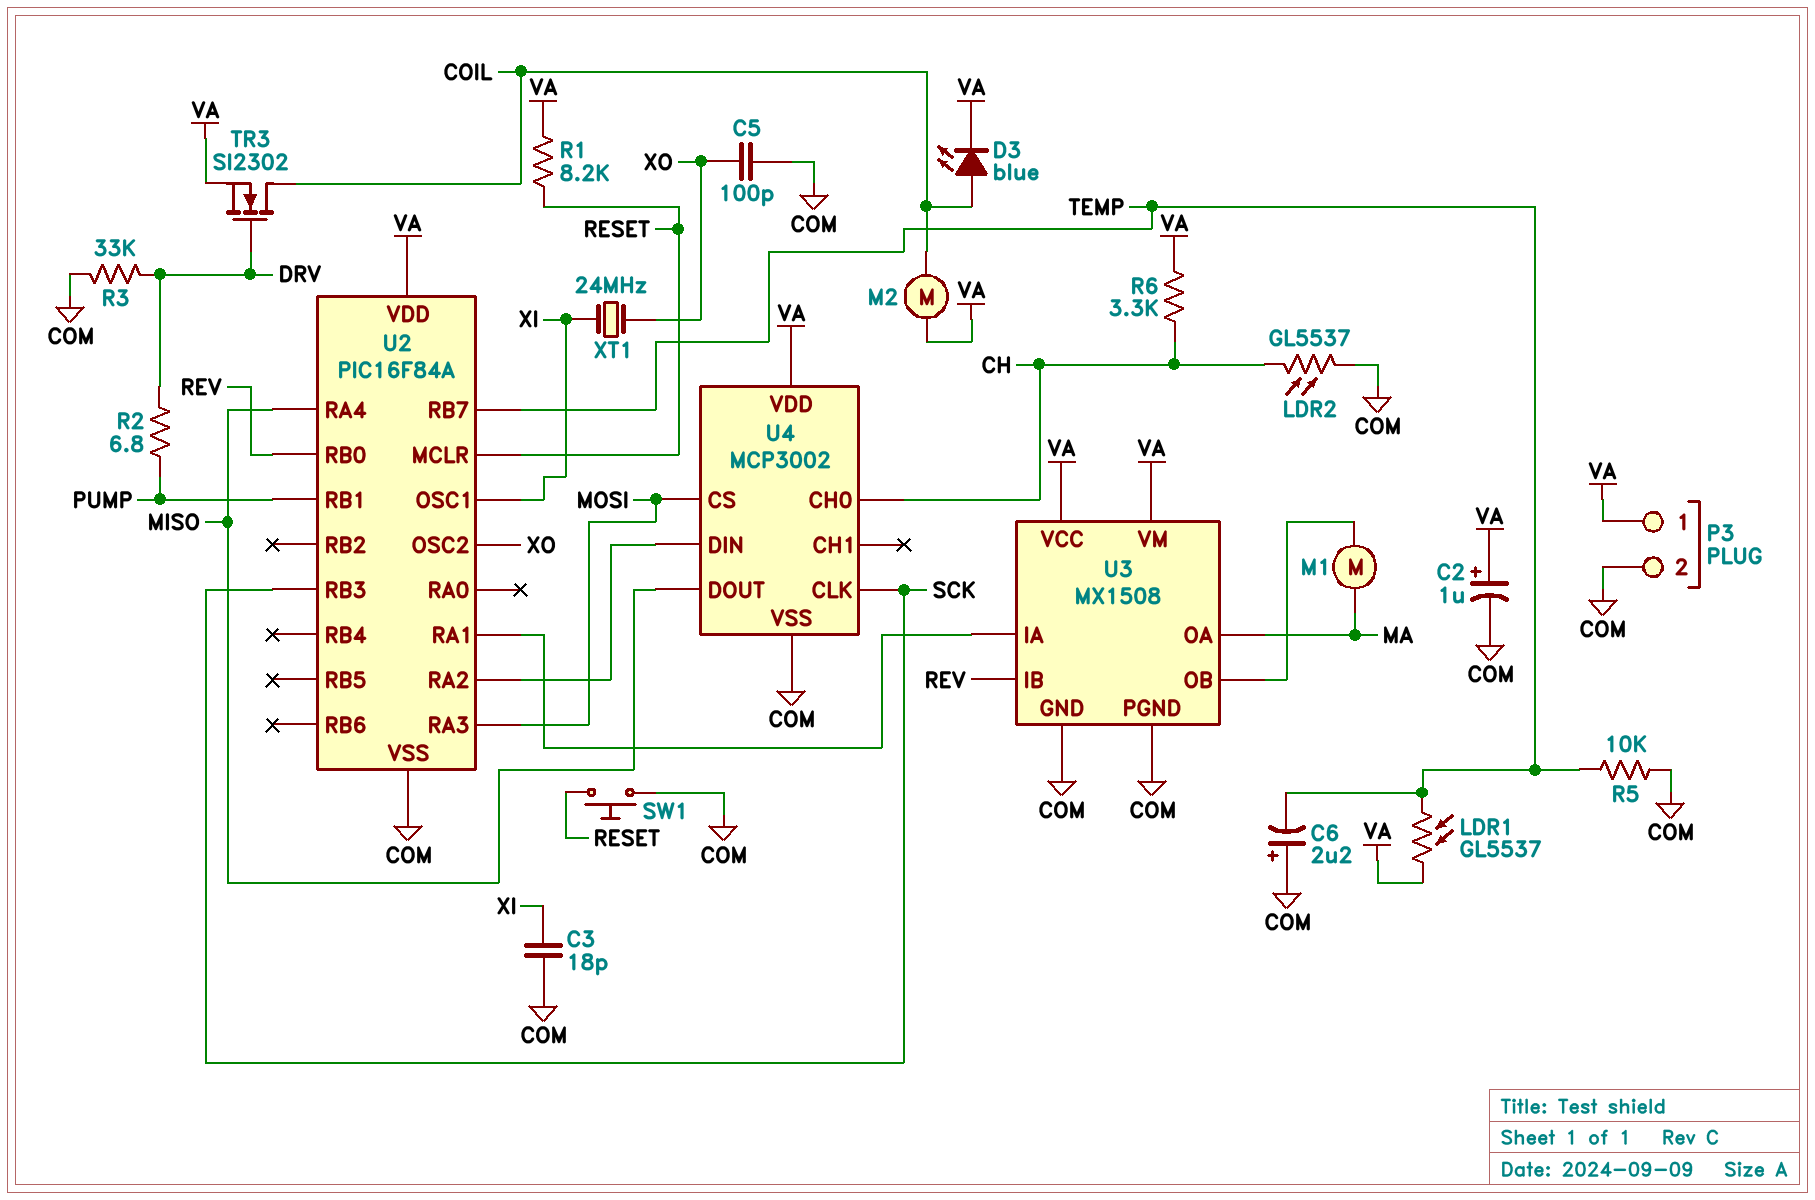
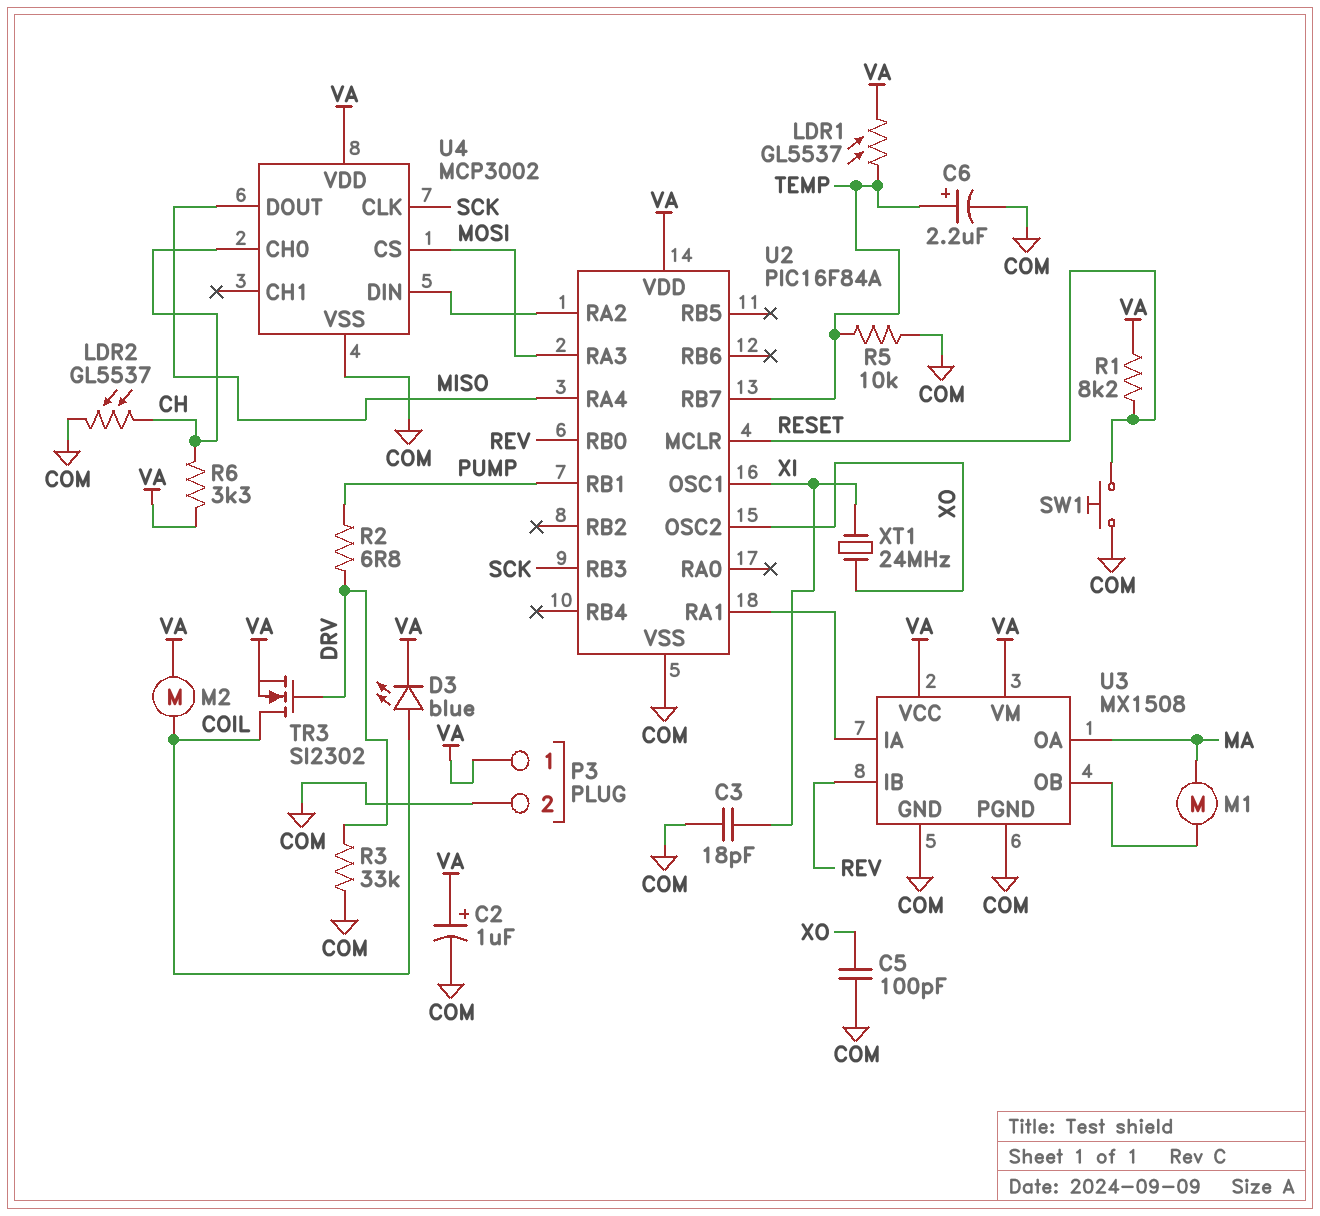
C6: 2.2uF (plus COM, minus TEMP) -> 2.2uF (plus TEMP, minus COM)

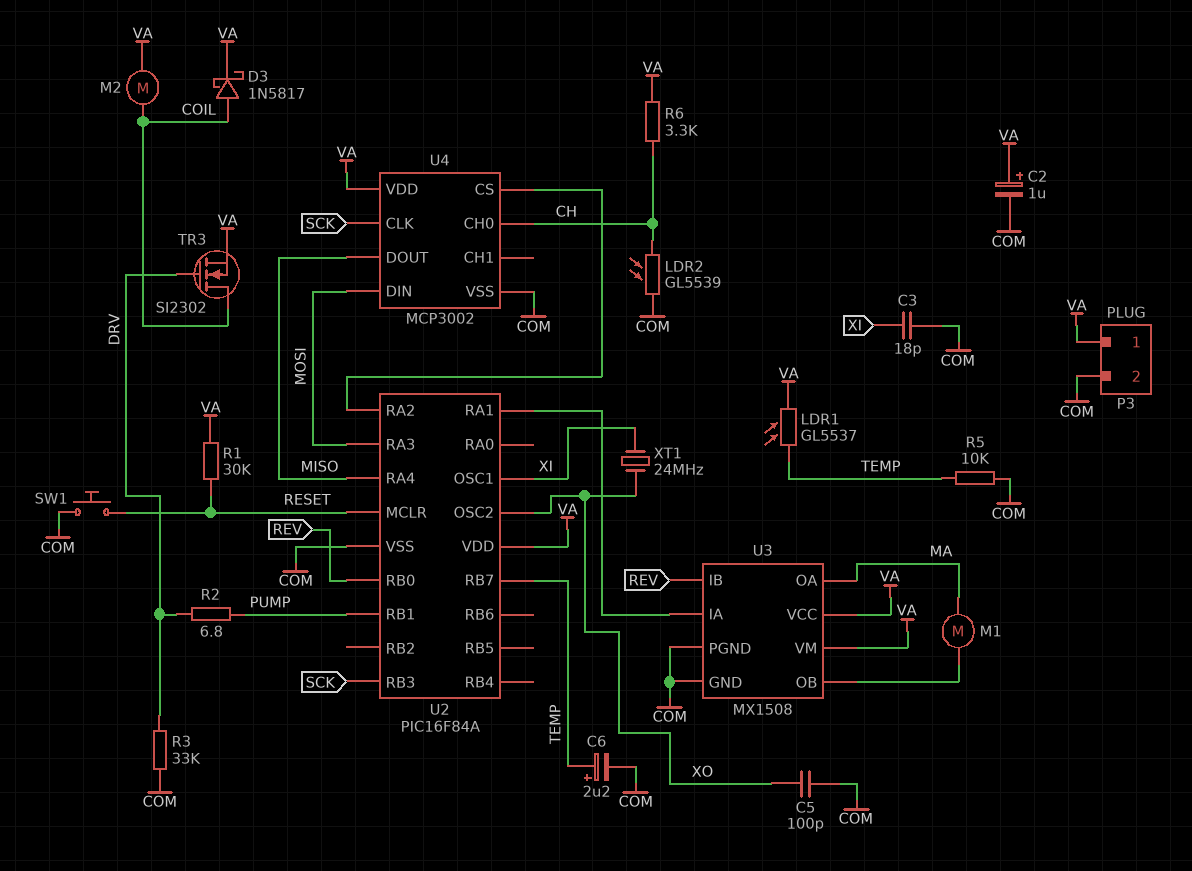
D3: LED blue (A COIL, K VA) -> schottky 1N5817 (A COIL, K VA)
LDR2: GL5537 (CH, COM) -> GL5539 (CH, COM)
R1: 8.2k (RESET, VA) -> 30k (RESET, VA)
U4 pin CS: MOSI -> U2/RA2
U4 pin DIN: U2/RA2 -> MOSI

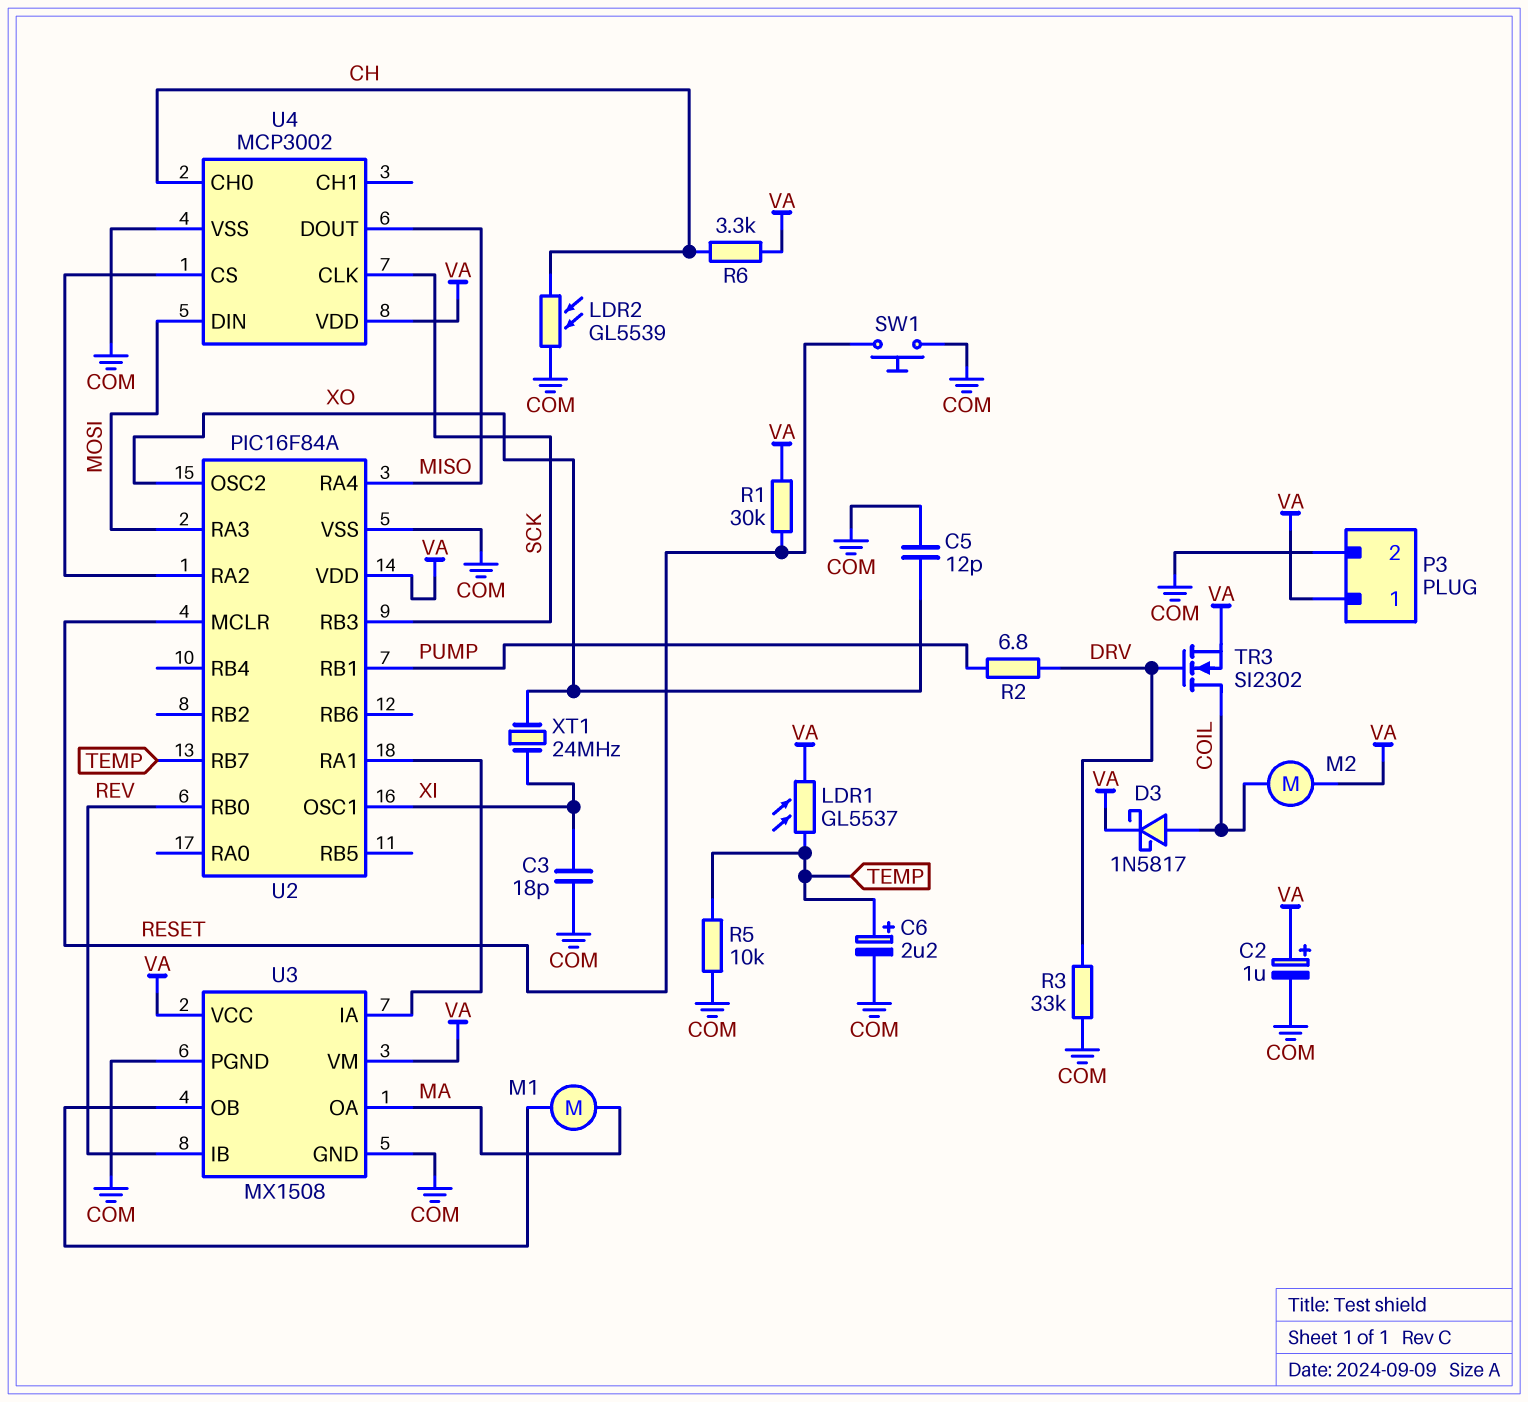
C5: 100pF (COM, XO) -> 12pF (COM, XO)

